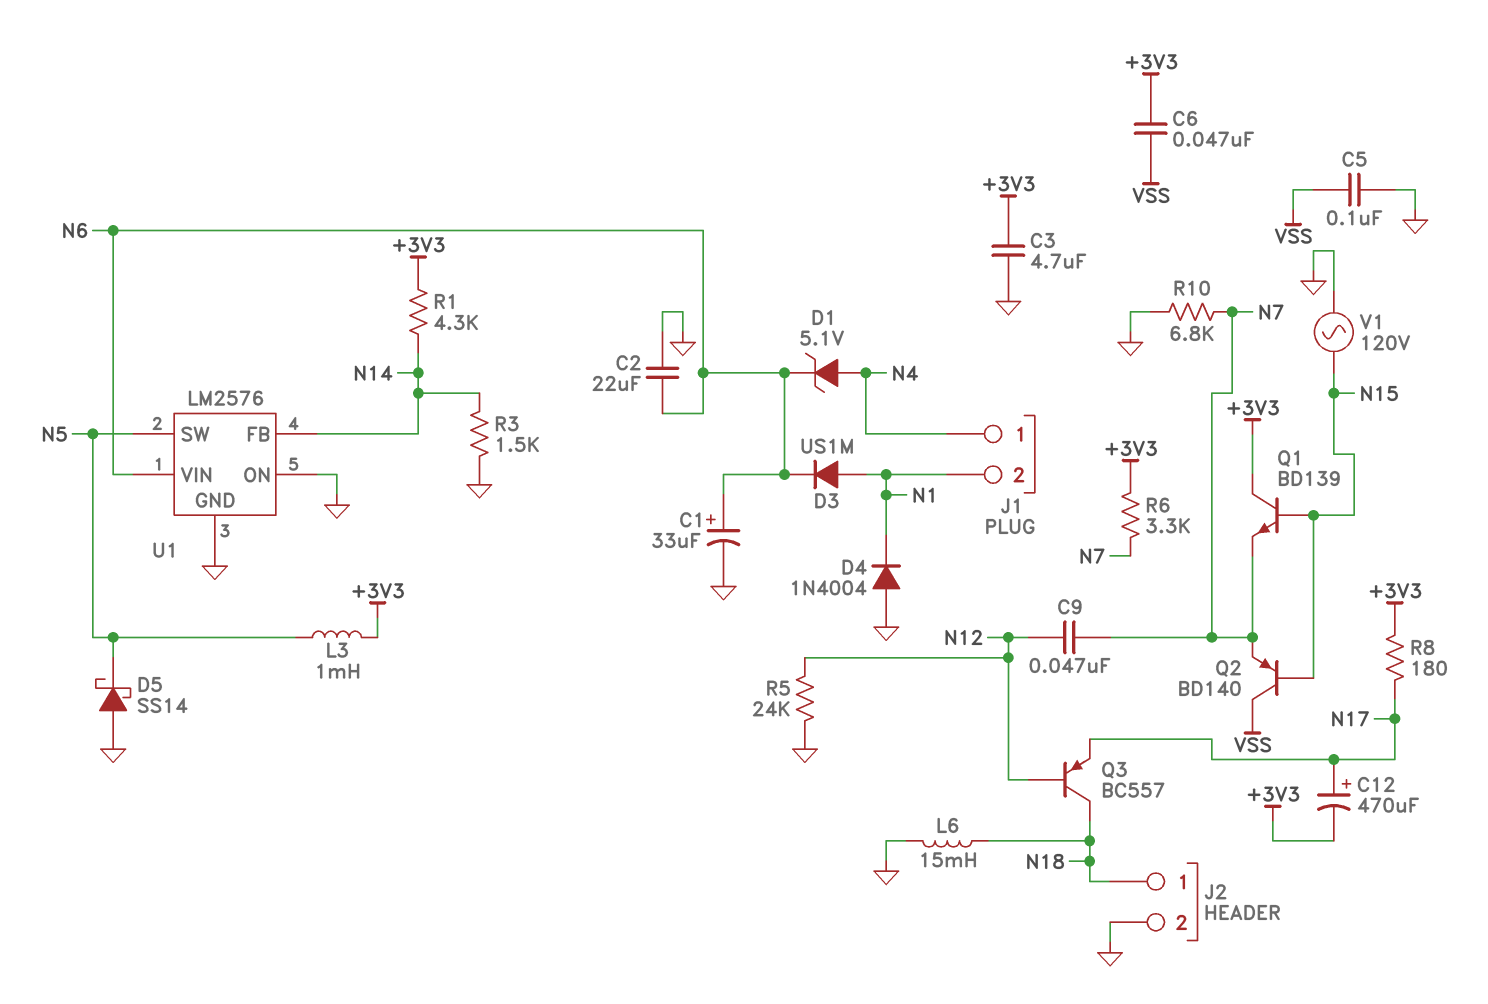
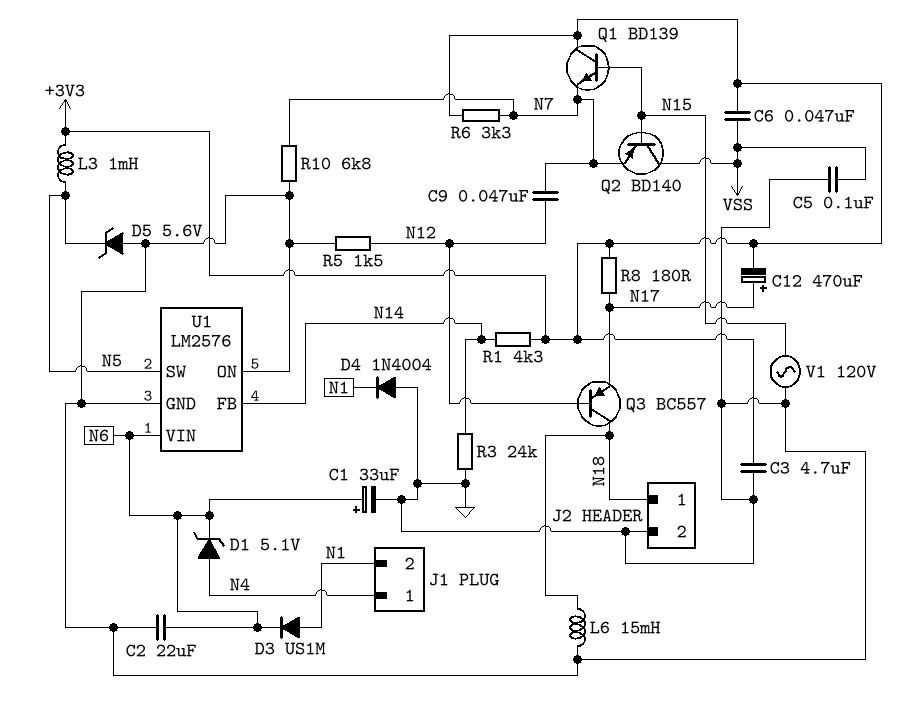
D5: schottky SS14 (A GND, K N5) -> zener 5.6V (A GND, K N5)
R3: 1.5k (GND, N14) -> 24k (GND, N14)
R5: 24k (GND, N12) -> 1.5k (GND, N12)

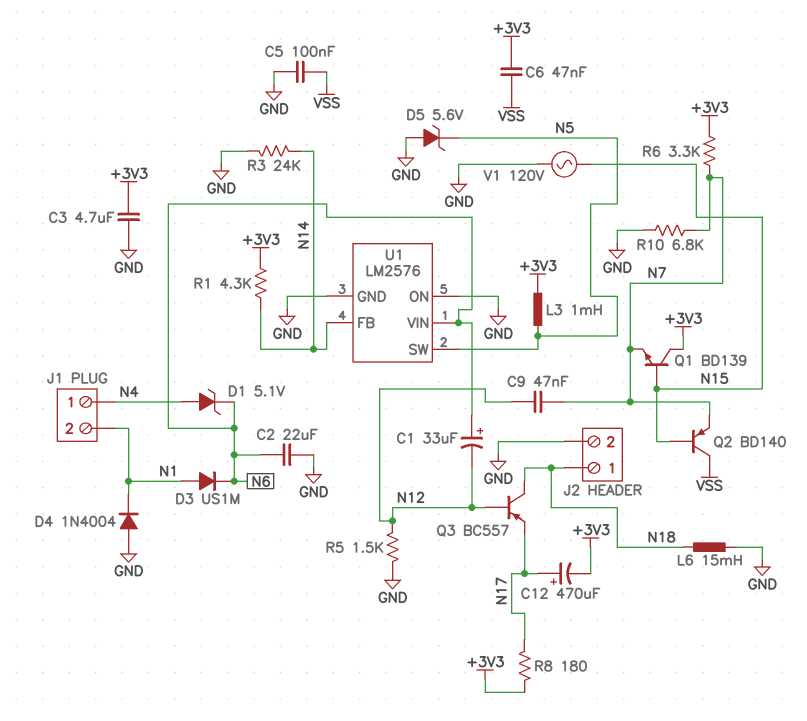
C1: 33uF (plus N6, minus GND) -> 33uF (plus N6, minus N12)

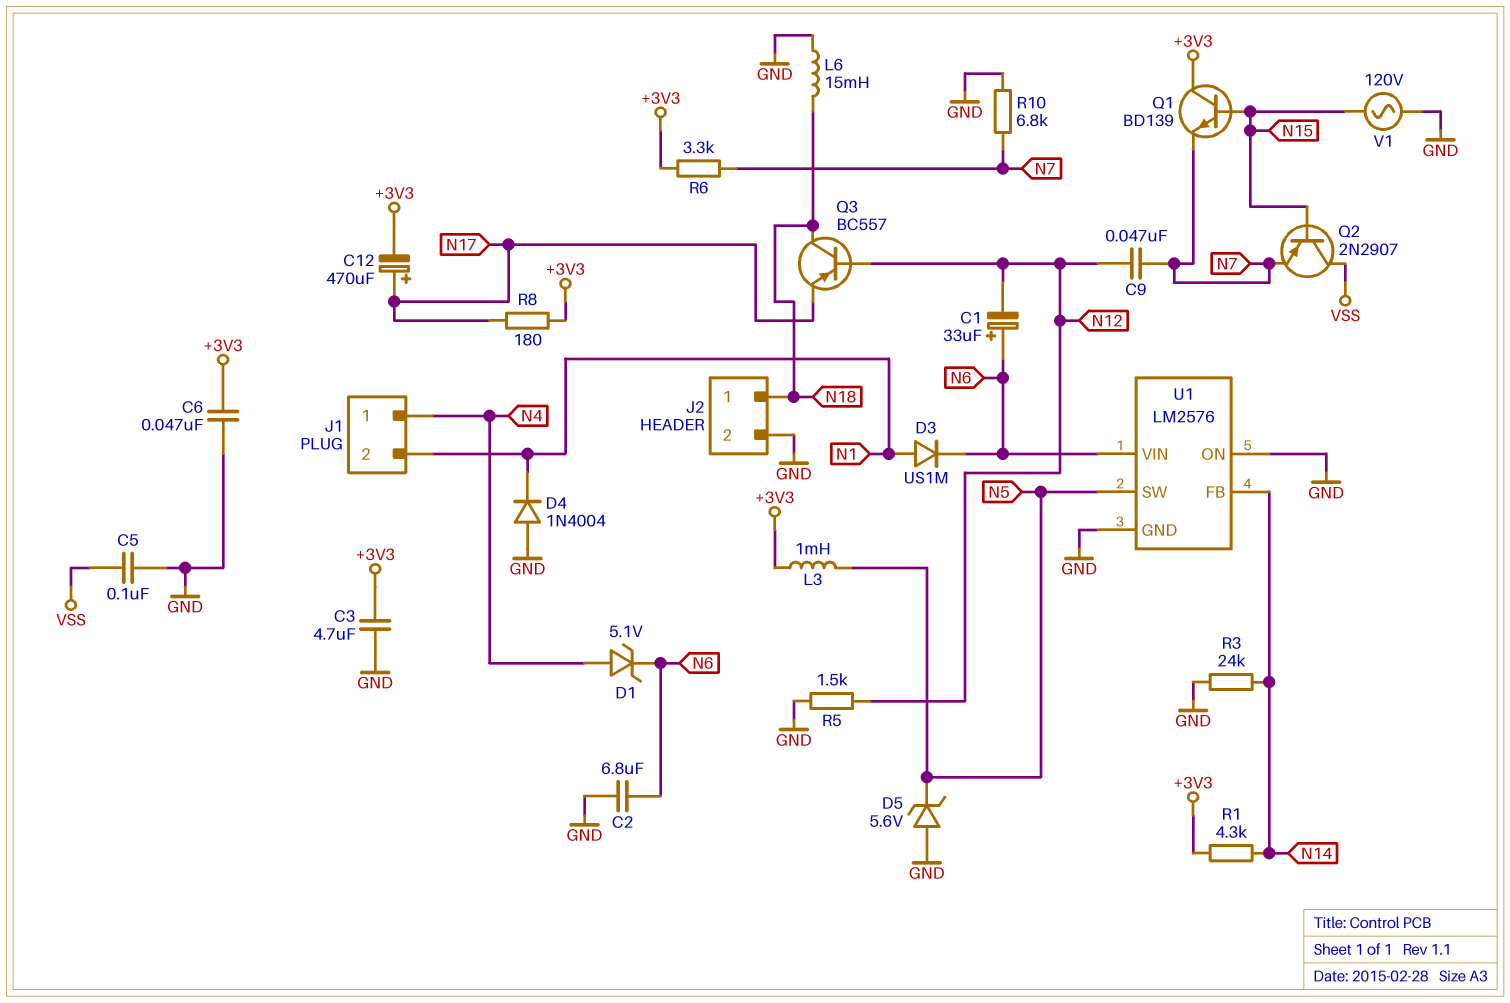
C2: 22uF (GND, N6) -> 6.8uF (GND, N6)
C6: 47nF (+3V3, VSS) -> 47nF (+3V3, GND)
Q2: PNP BD140 (B N15, C VSS, E N7) -> PNP 2N2907 (B N15, C VSS, E N7)

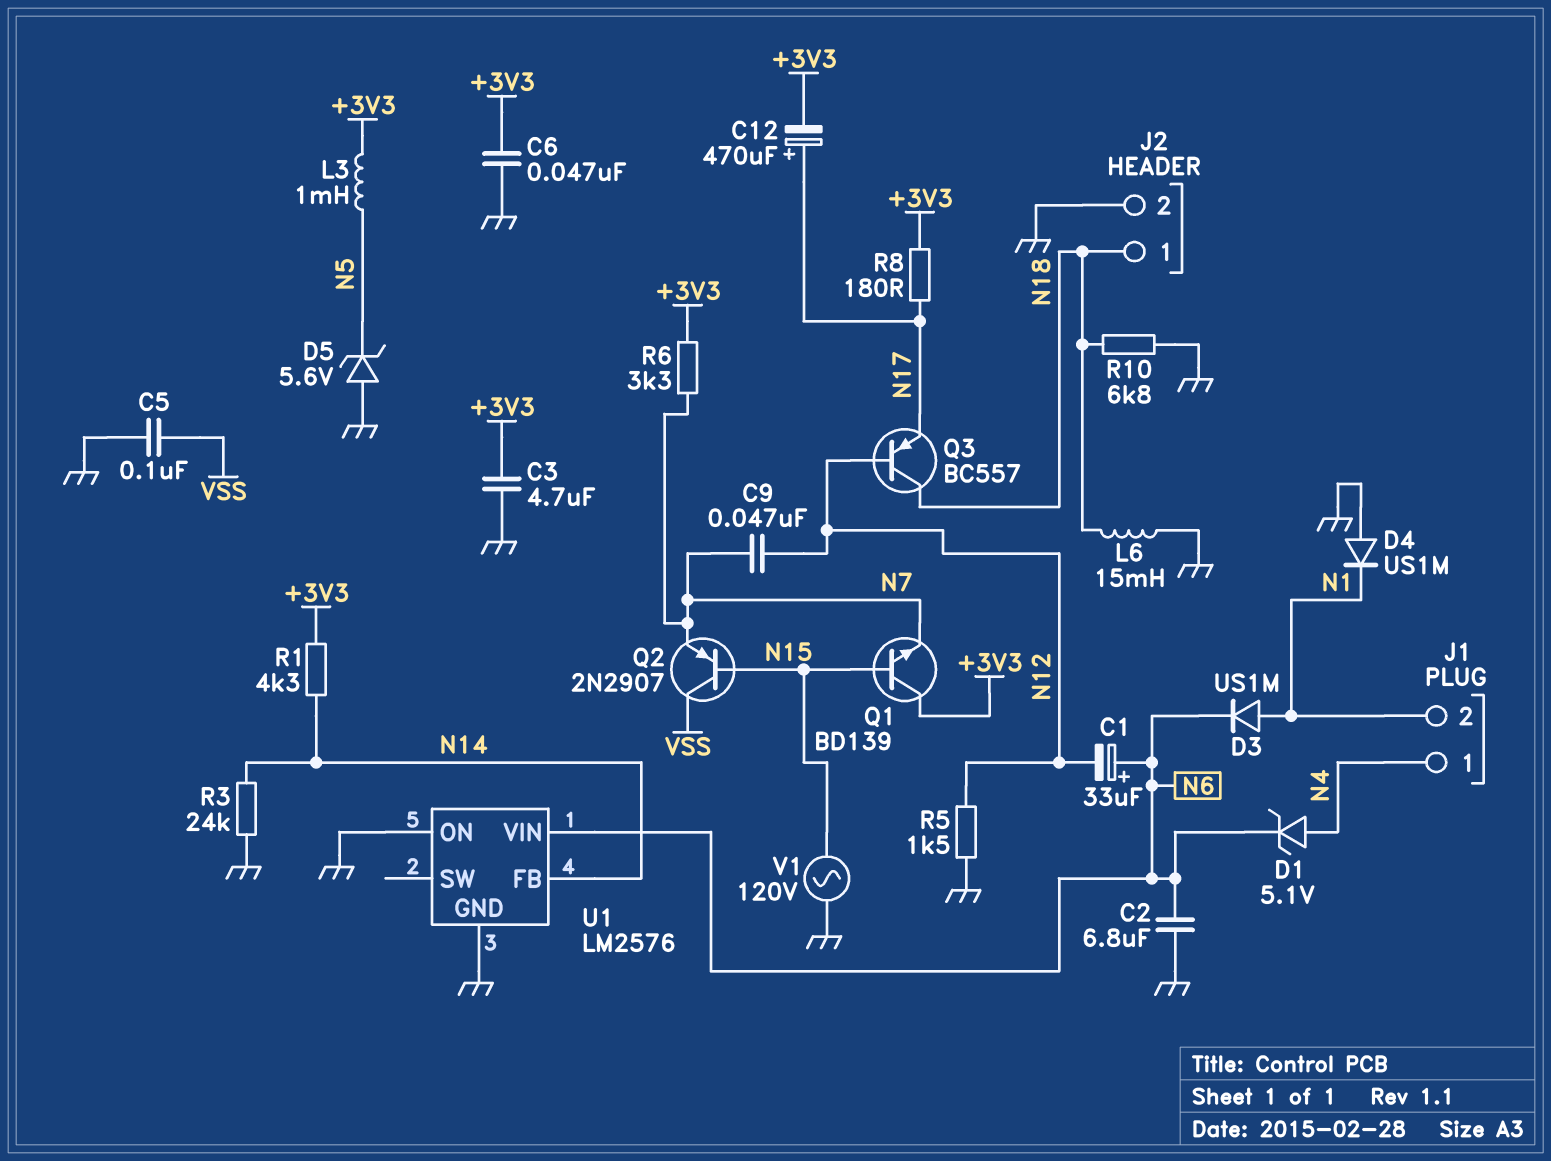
D4: diode 1N4004 (A GND, K N1) -> diode US1M (A GND, K N1)
R10: 6.8k (GND, N7) -> 6.8k (GND, N18)
U1 pin SW: N5 -> none

